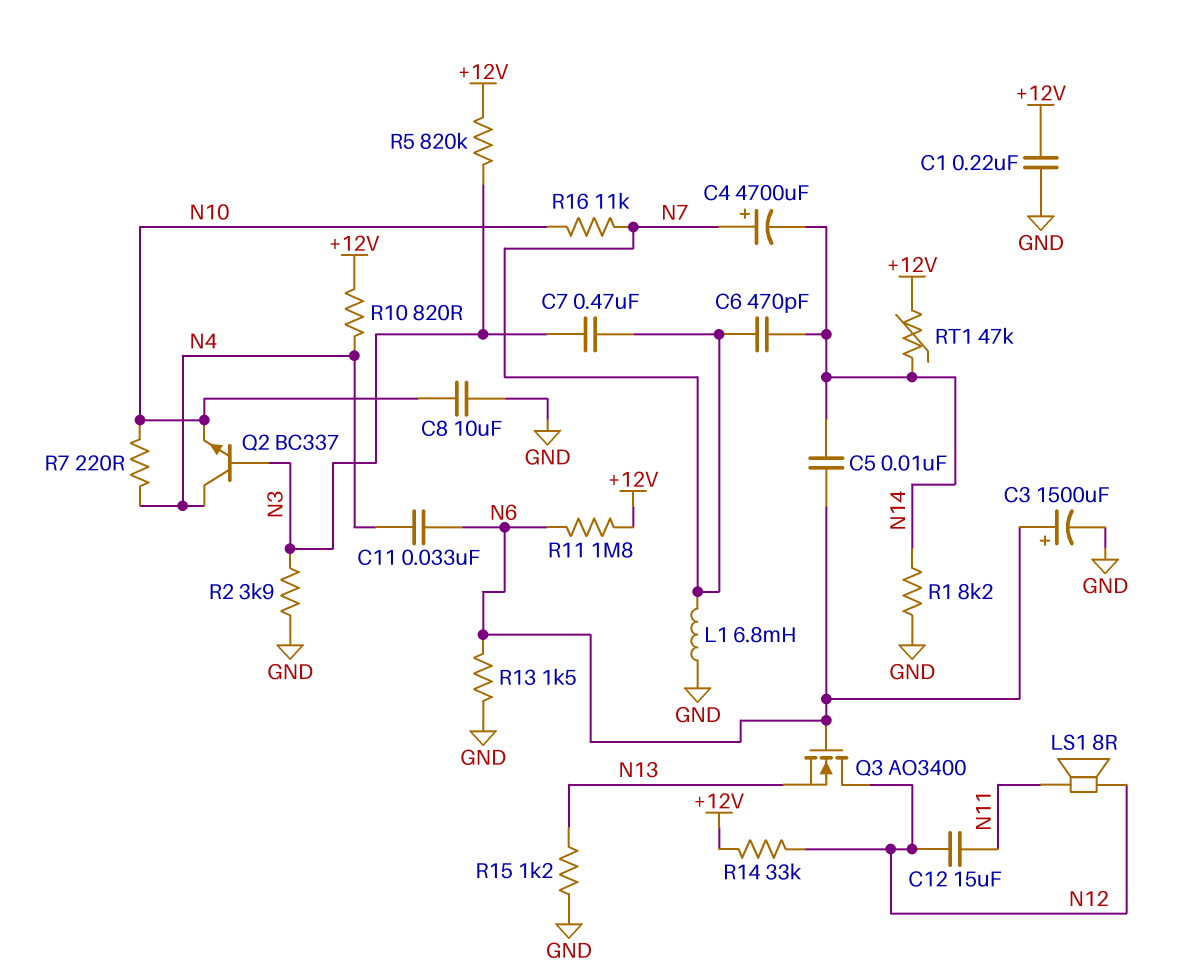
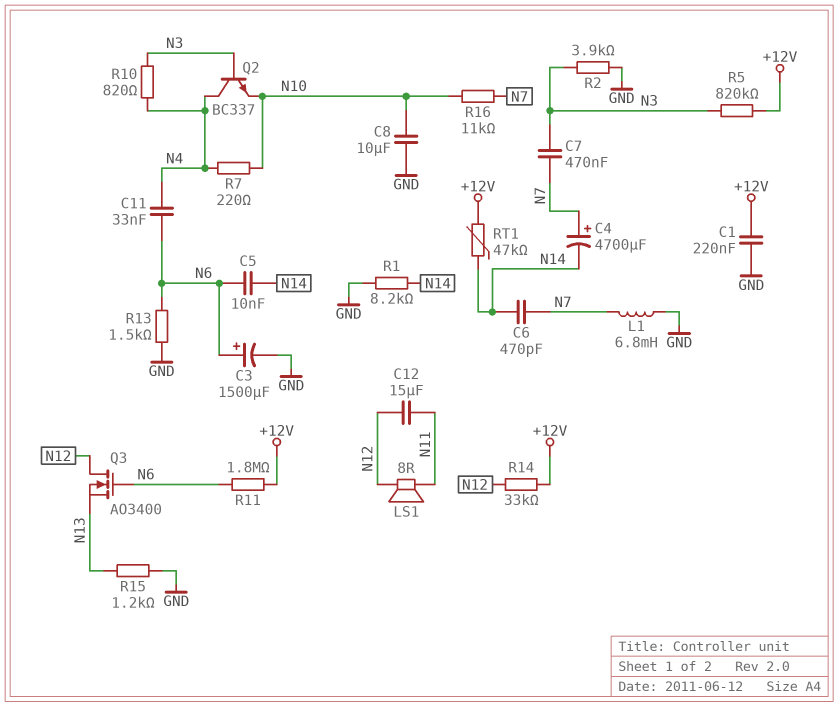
R10: 820 (+12V, N4) -> 820 (N3, N4)

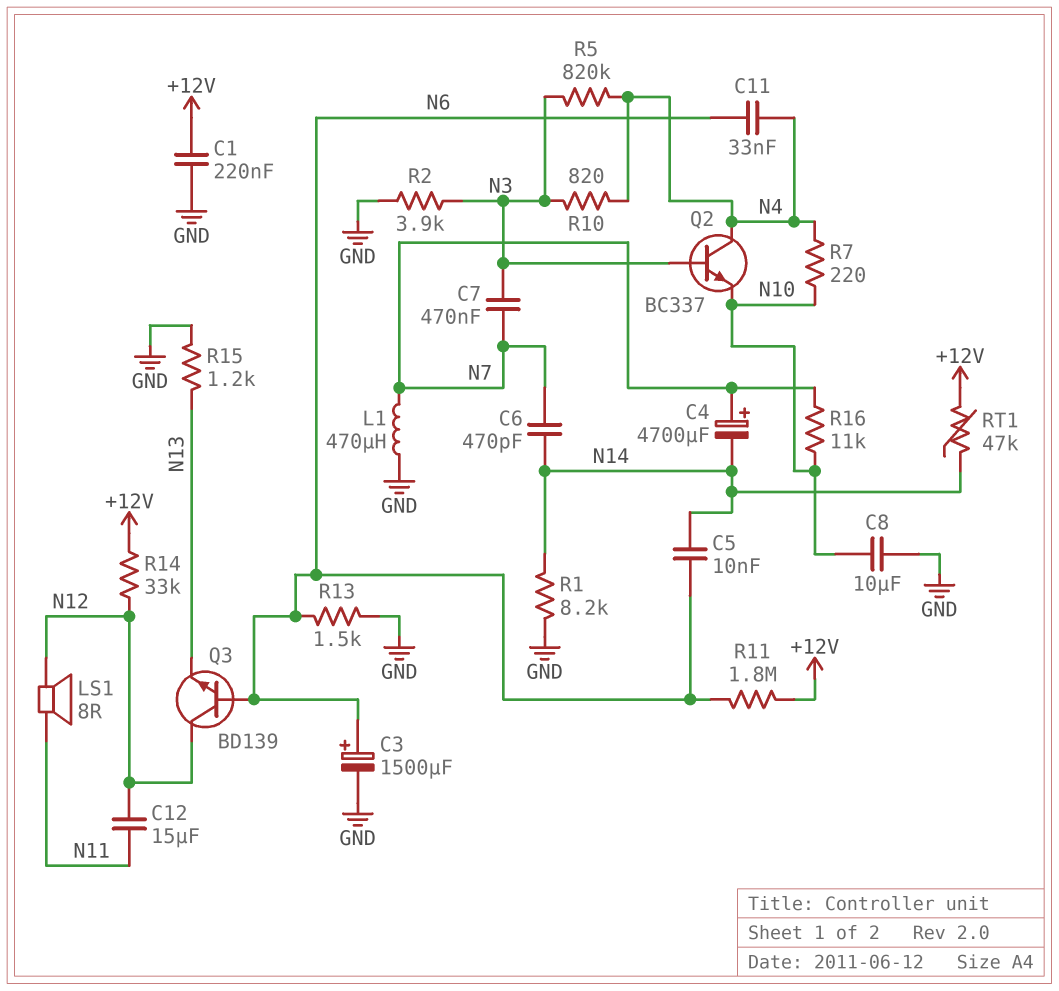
L1: 6.8mH (GND, N7) -> 470uH (GND, N7)
Q3: NMOS AO3400 (G N6, D N12, S N13) -> NPN BD139 (B N6, C N12, E N13)
R5: 820k (+12V, N3) -> 820k (N3, N4)

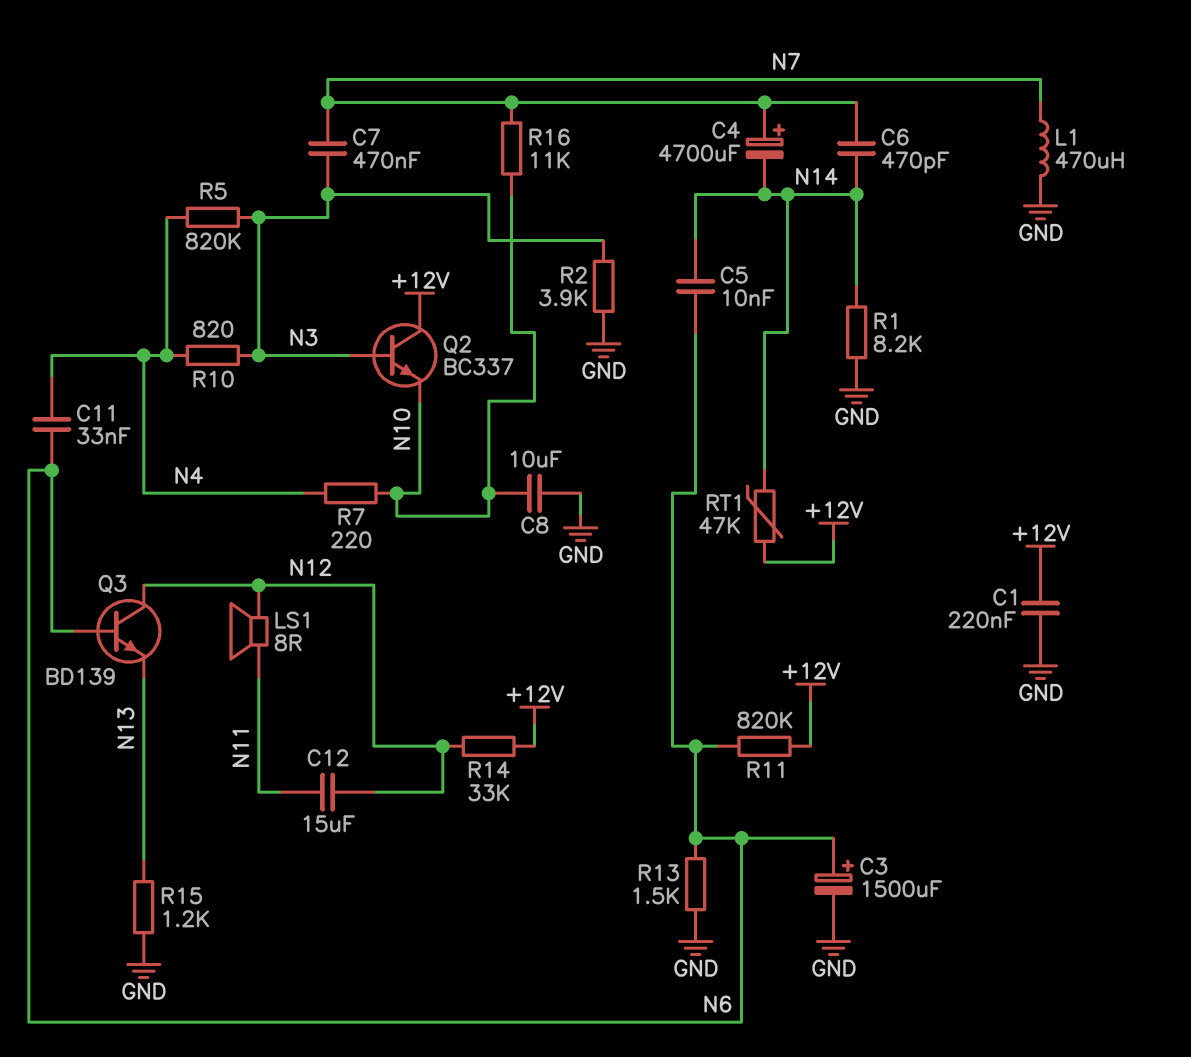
Q2: NPN BC337 (B N3, C N4, E N10) -> NPN BC337 (B N3, C +12V, E N10)
R11: 1.8M (+12V, N6) -> 820k (+12V, N6)

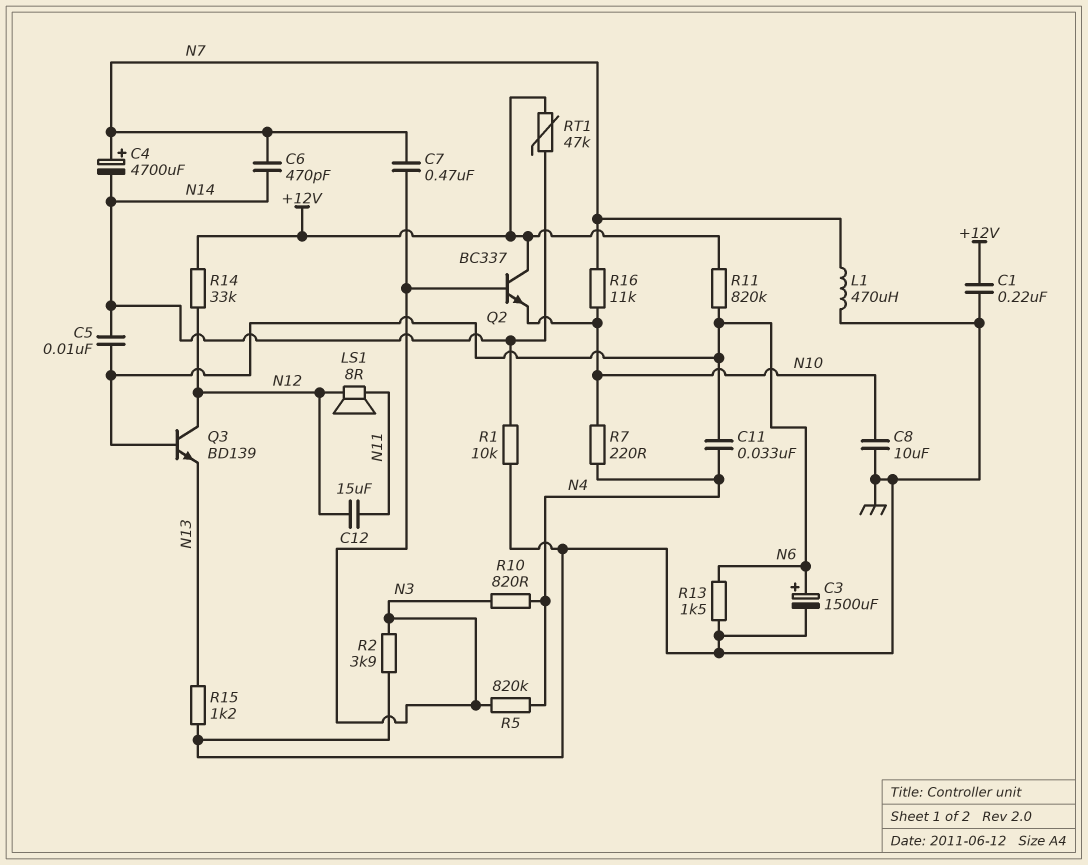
R1: 8.2k (GND, N14) -> 10k (GND, N14)

